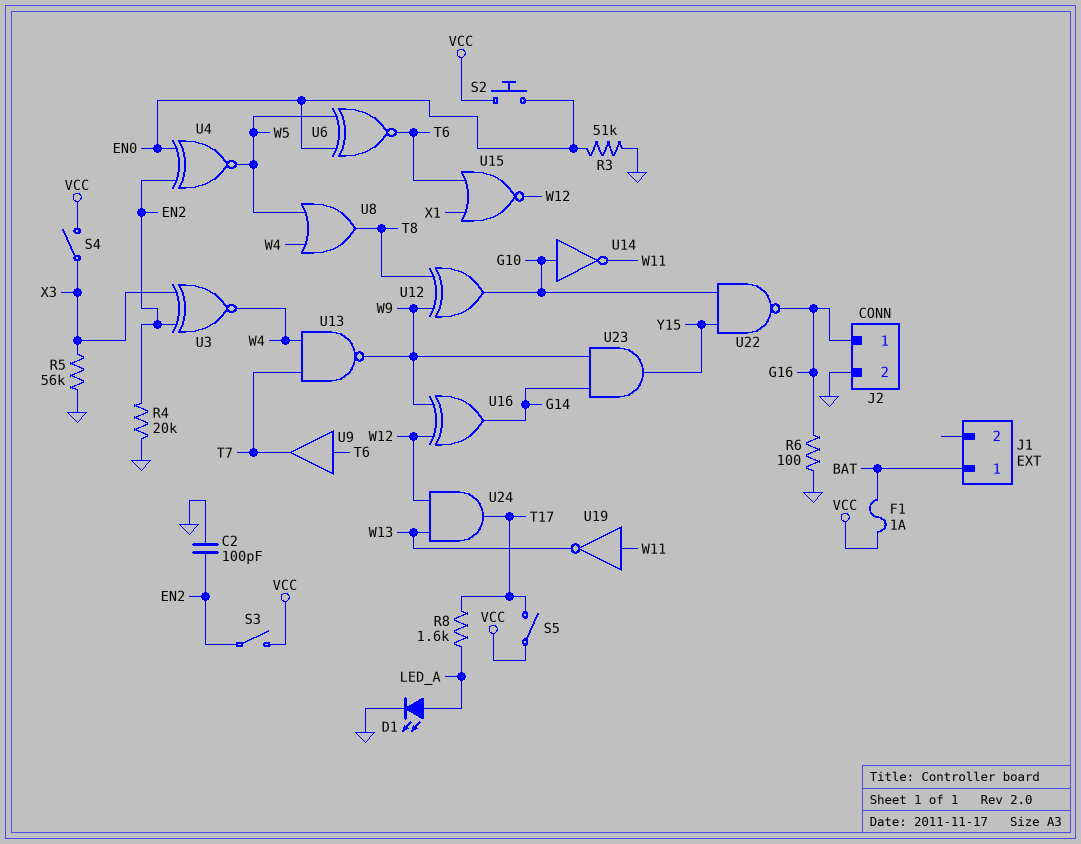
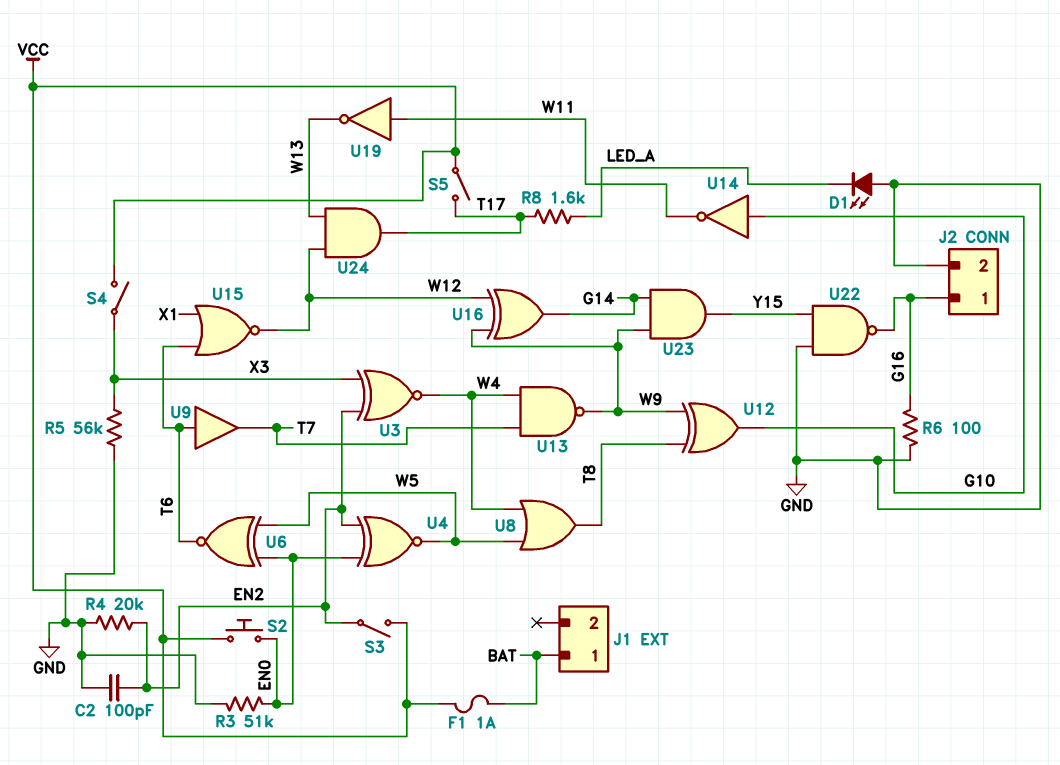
D1: LED (A LED_A, K GND) -> LED (A GND, K LED_A)
U22: NAND (in G10, in Y15, out G16) -> NAND (in GND, in Y15, out G16)

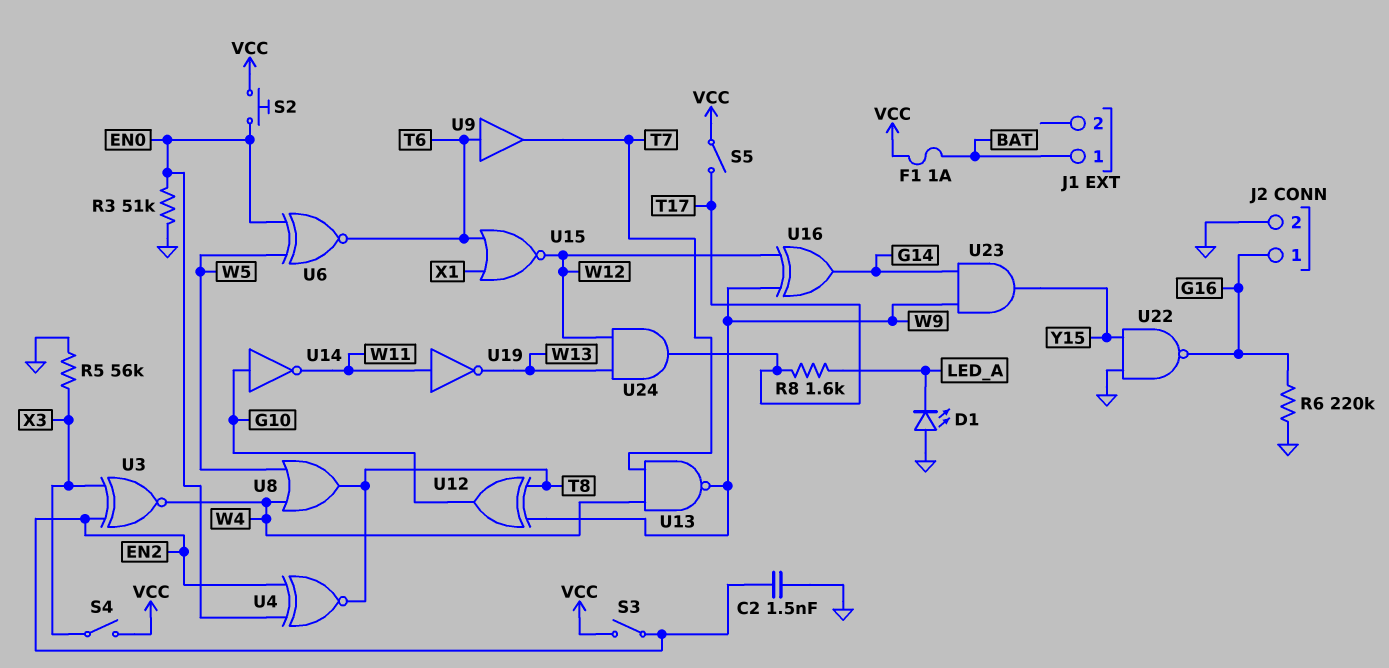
C2: 100pF (EN2, GND) -> 1.5nF (EN2, GND)
R4: 20k (EN2, GND) -> none
R6: 100 (G16, GND) -> 220k (G16, GND)
U4: XNOR (in EN0, in EN2, out W5) -> XNOR (in EN0, in EN2, out T8)

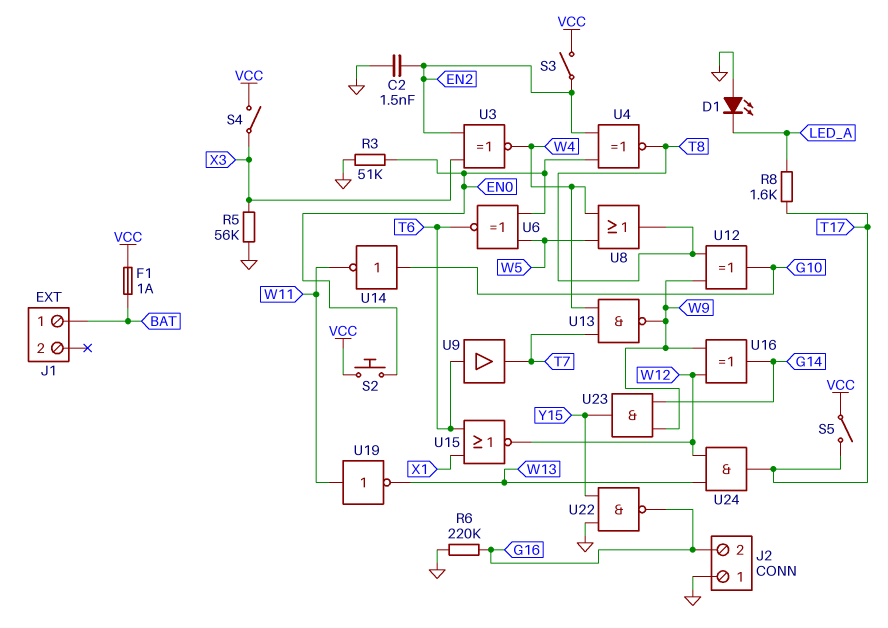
J2 pin 1: G16 -> GND
J2 pin 2: GND -> G16

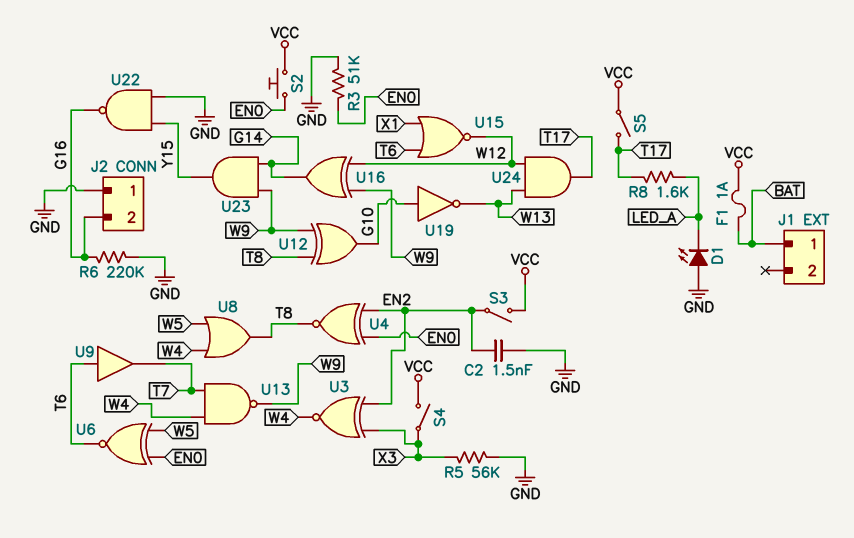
U14: NOT (in G10, out W11) -> none
U19: NOT (in W11, out W13) -> NOT (in G10, out W13)

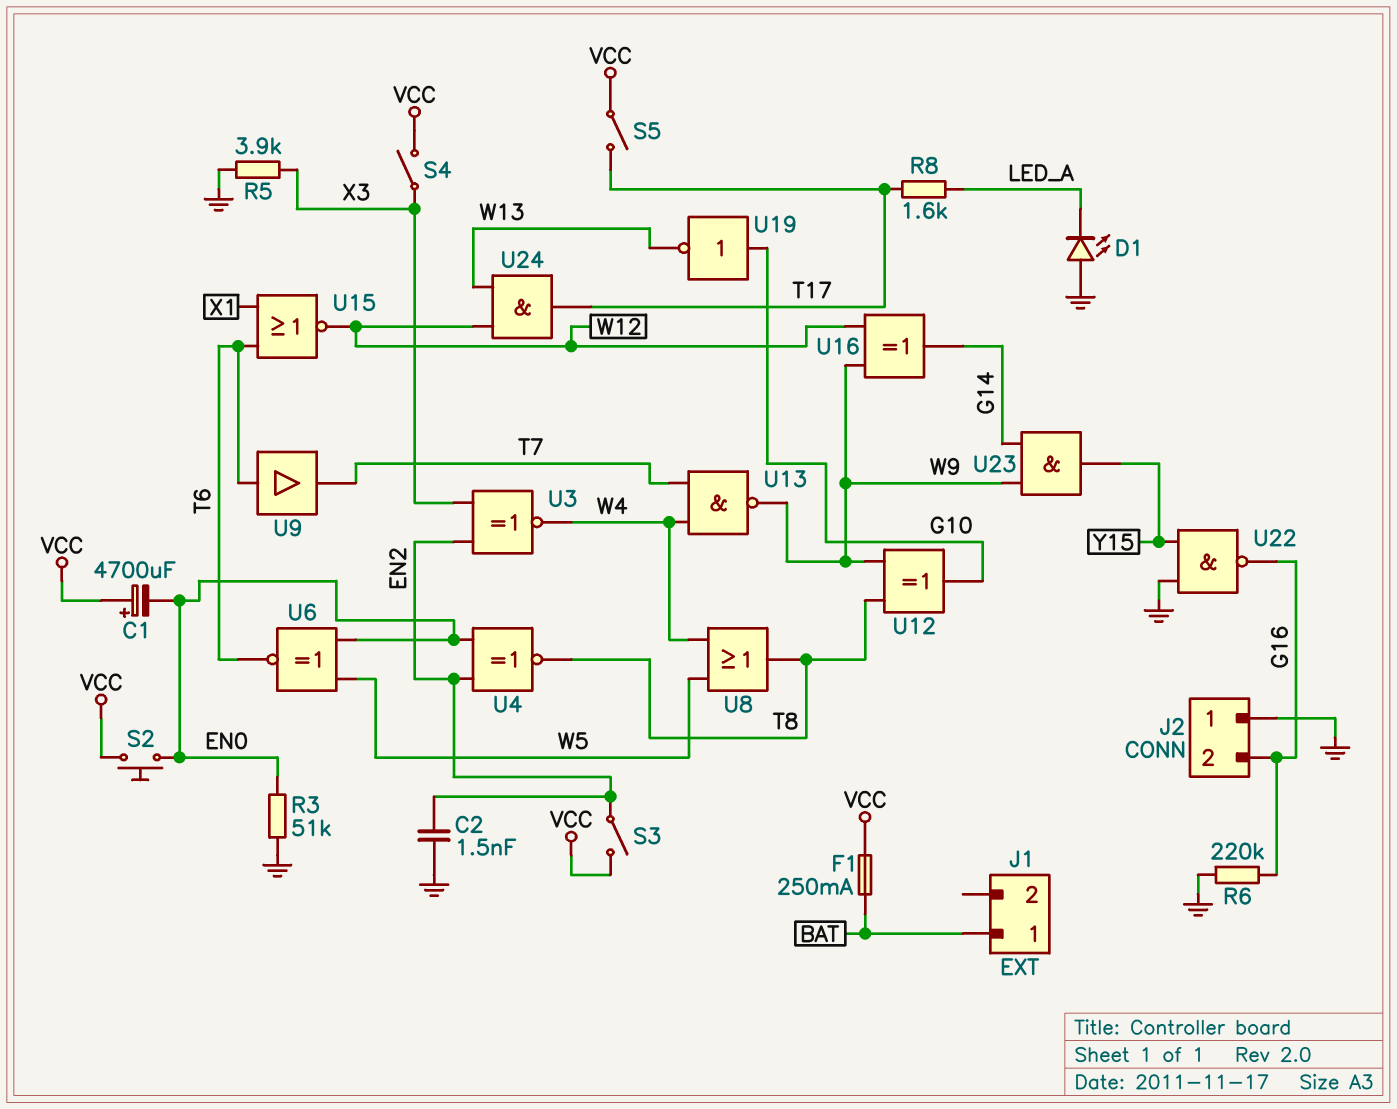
C1: none -> 4700uF (plus VCC, minus EN0)
F1: 1A (BAT, VCC) -> 250mA (BAT, VCC)
R5: 56k (GND, X3) -> 3.9k (GND, X3)

